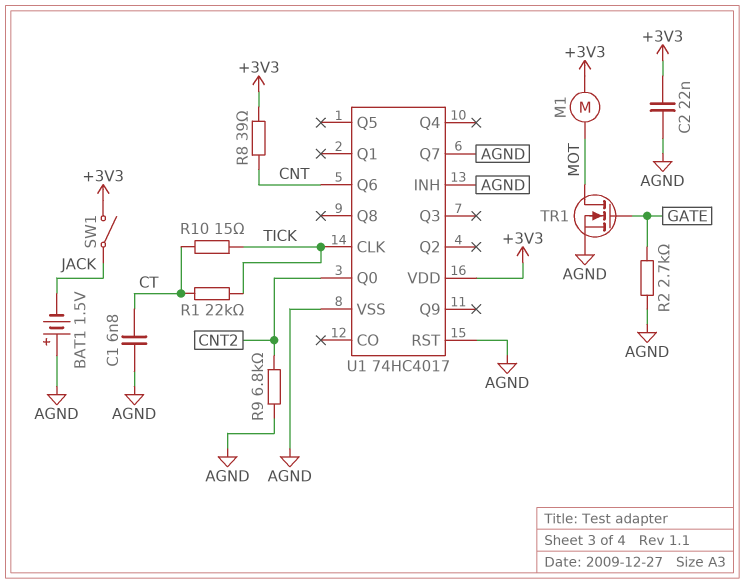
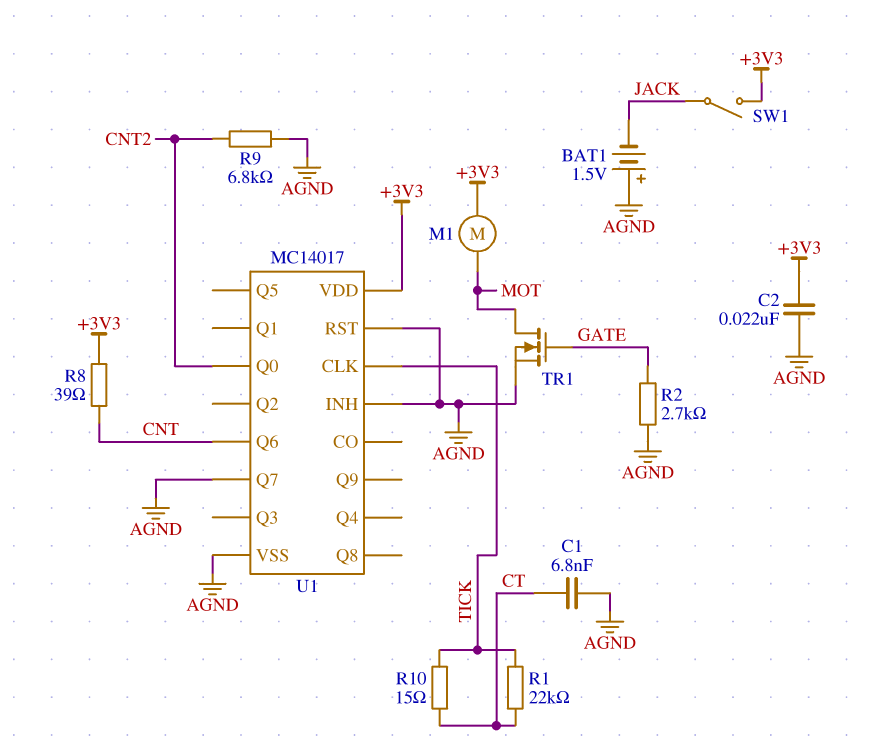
U1: 74HC4017 -> MC14017

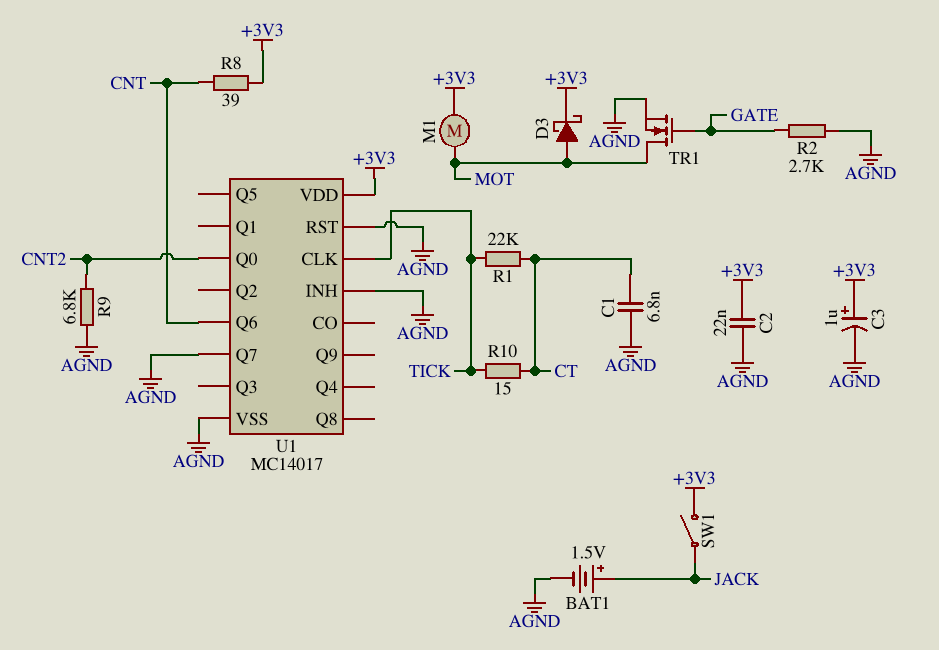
BAT1: 1.5V (plus AGND, minus JACK) -> 1.5V (plus JACK, minus AGND)
C3: none -> 1uF (plus +3V3, minus AGND)
D3: none -> schottky (A MOT, K +3V3)

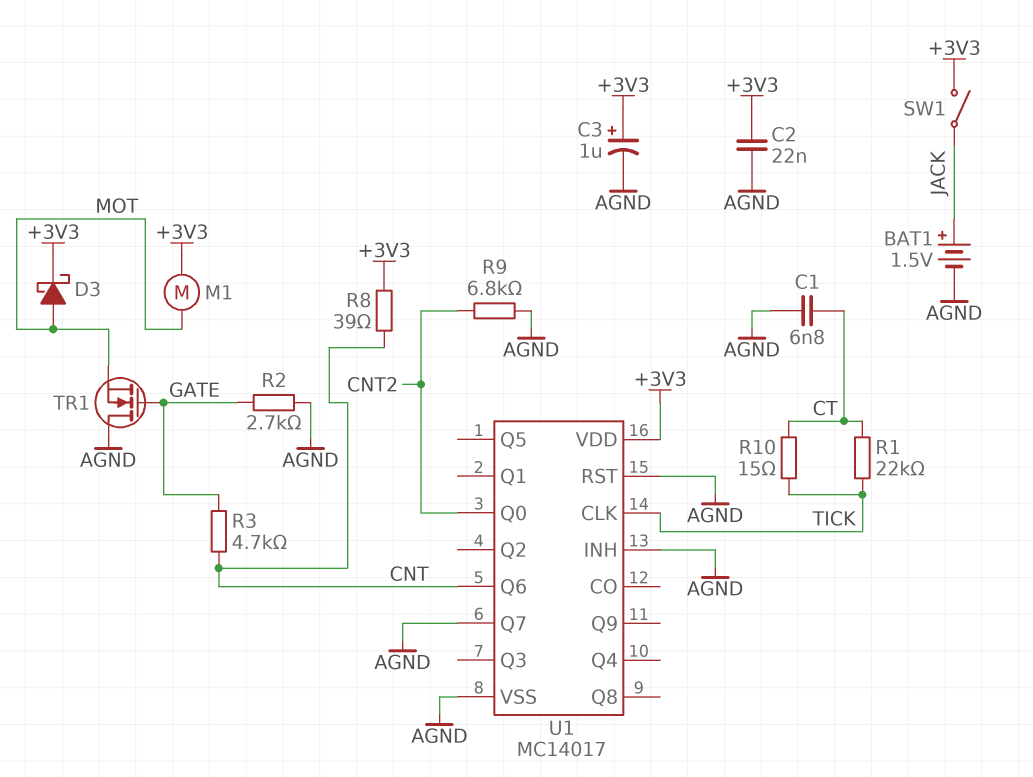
R3: none -> 4.7k (CNT, GATE)
TR1: NMOS (G GATE, D MOT, S AGND) -> NMOS (G GATE, D AGND, S MOT)

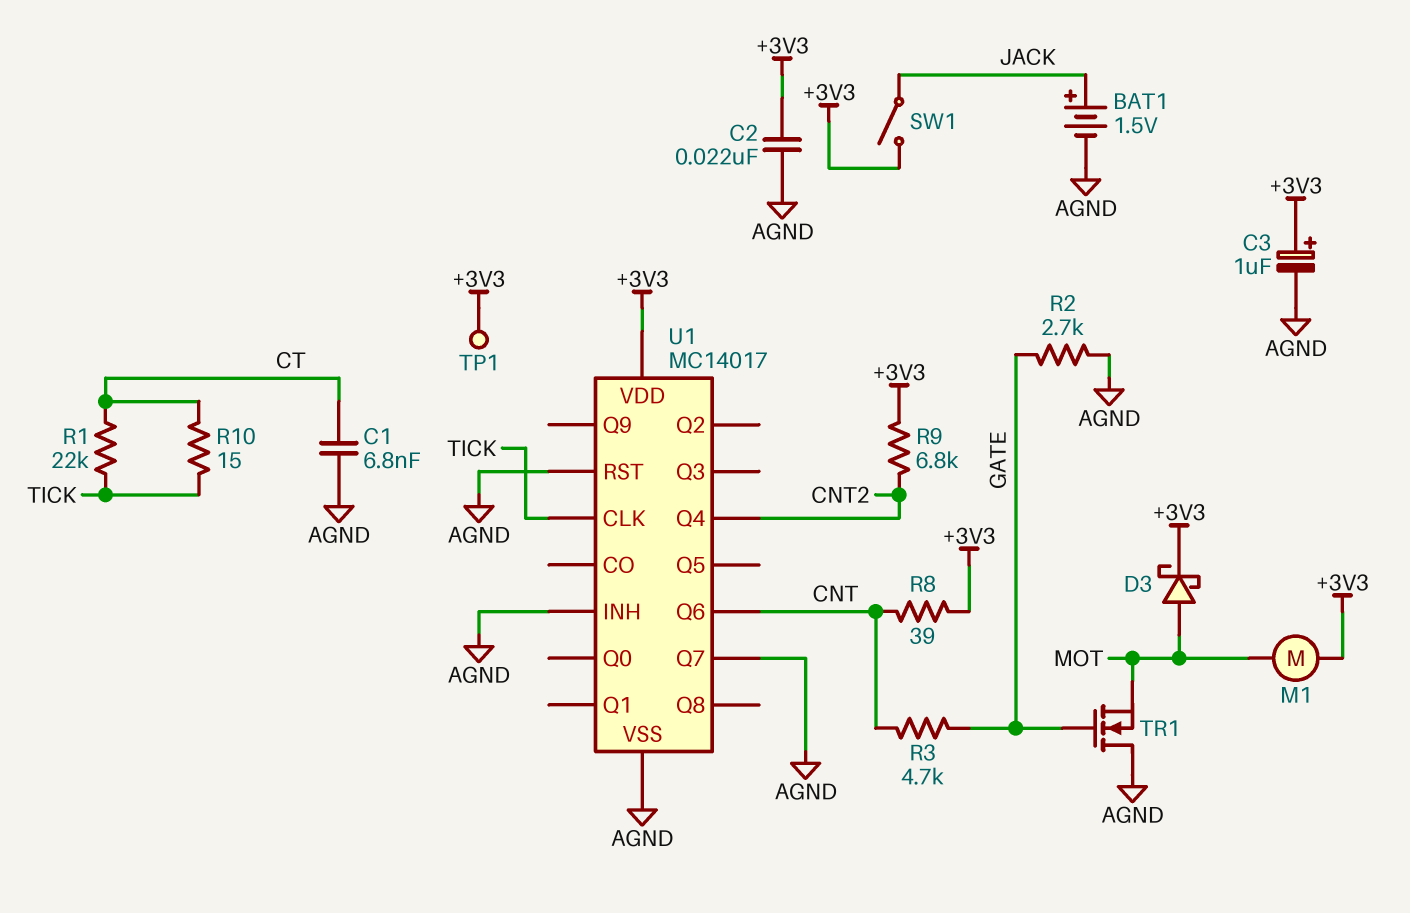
R9: 6.8k (AGND, CNT2) -> 6.8k (+3V3, CNT2)
TP1: none -> test point (+3V3)
U1 pin Q0: CNT2 -> none
U1 pin Q4: none -> CNT2

